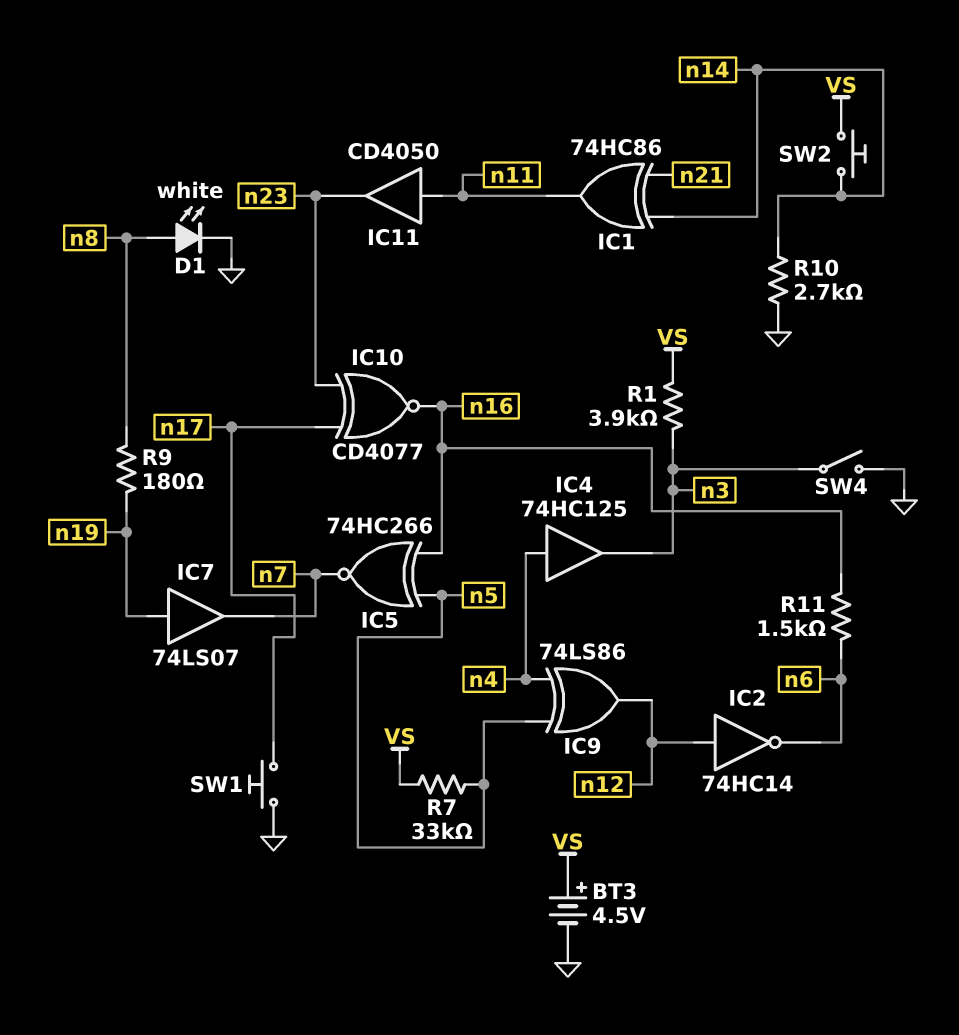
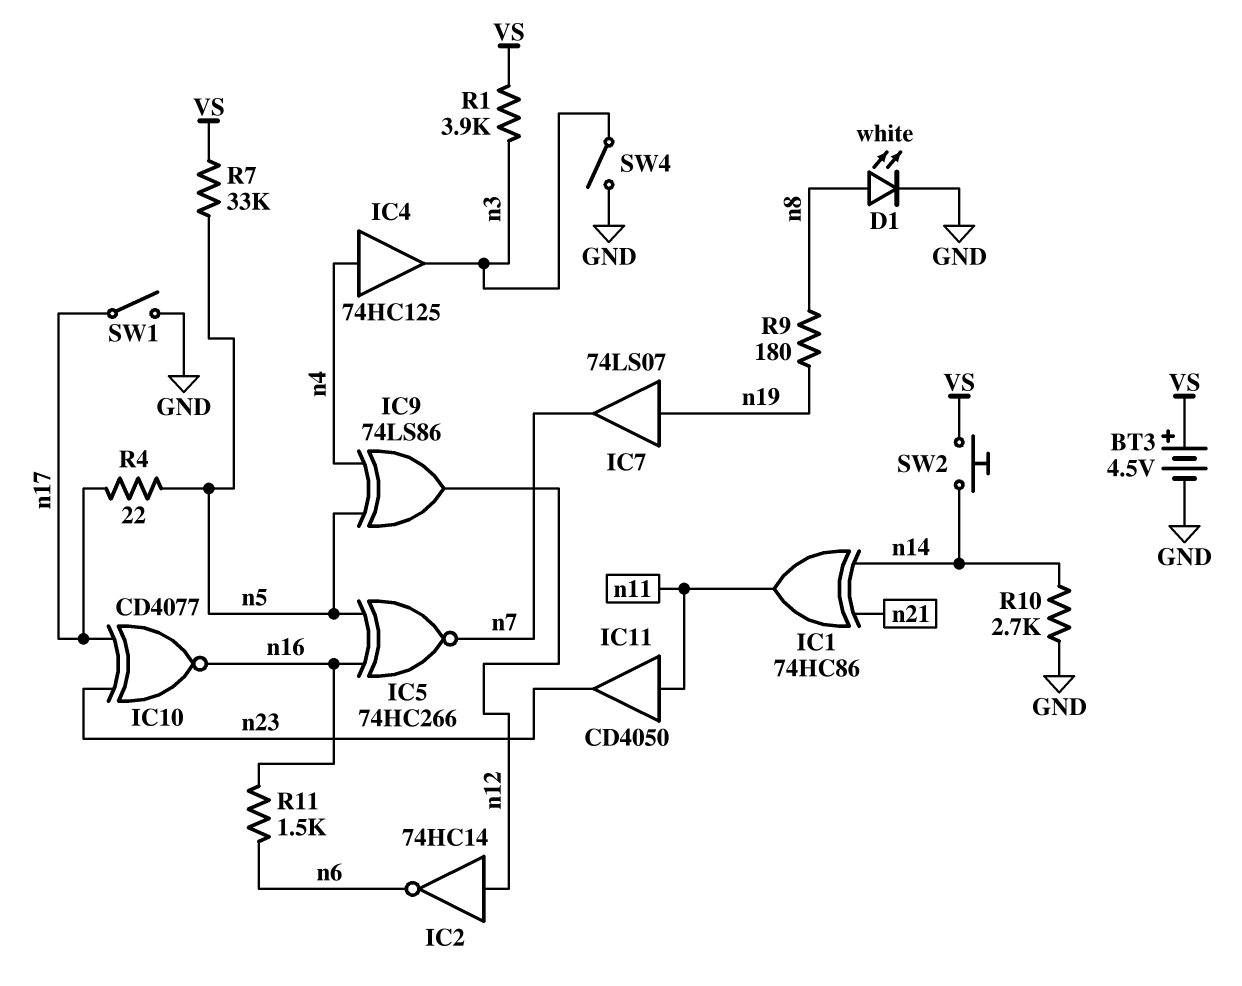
R4: none -> 22 (n5, n17)
SW1: button (GND, n17) -> switch (GND, n17)

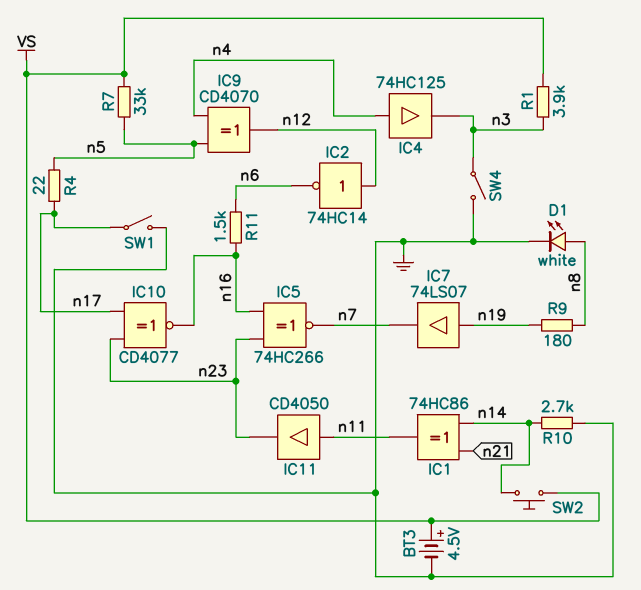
IC5: XNOR 74HC266 (in n5, in n16, out n7) -> XNOR 74HC266 (in n16, in n23, out n7)
IC9: XOR 74LS86 (in n4, in n5, out n12) -> XOR CD4070 (in n4, in n5, out n12)

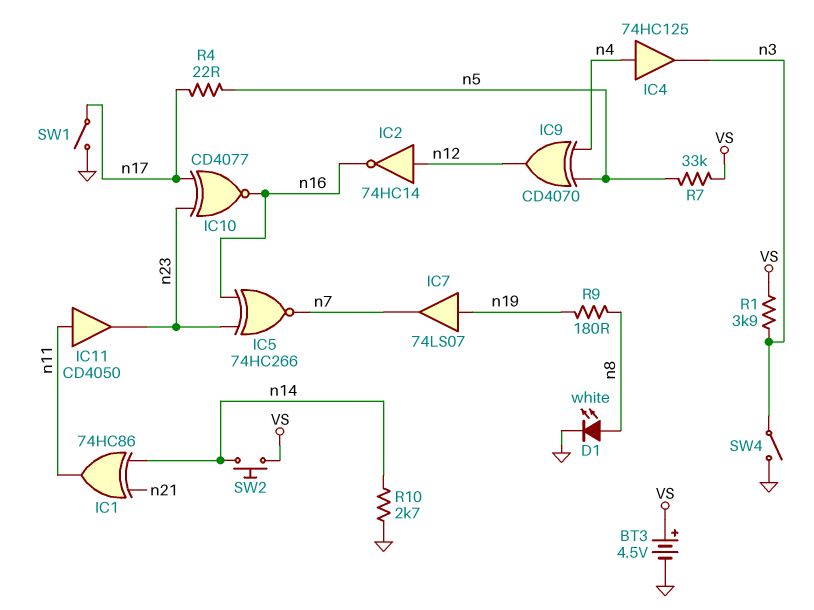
IC2: NOT 74HC14 (in n12, out n6) -> NOT 74HC14 (in n12, out n16)
R11: 1.5k (n6, n16) -> none

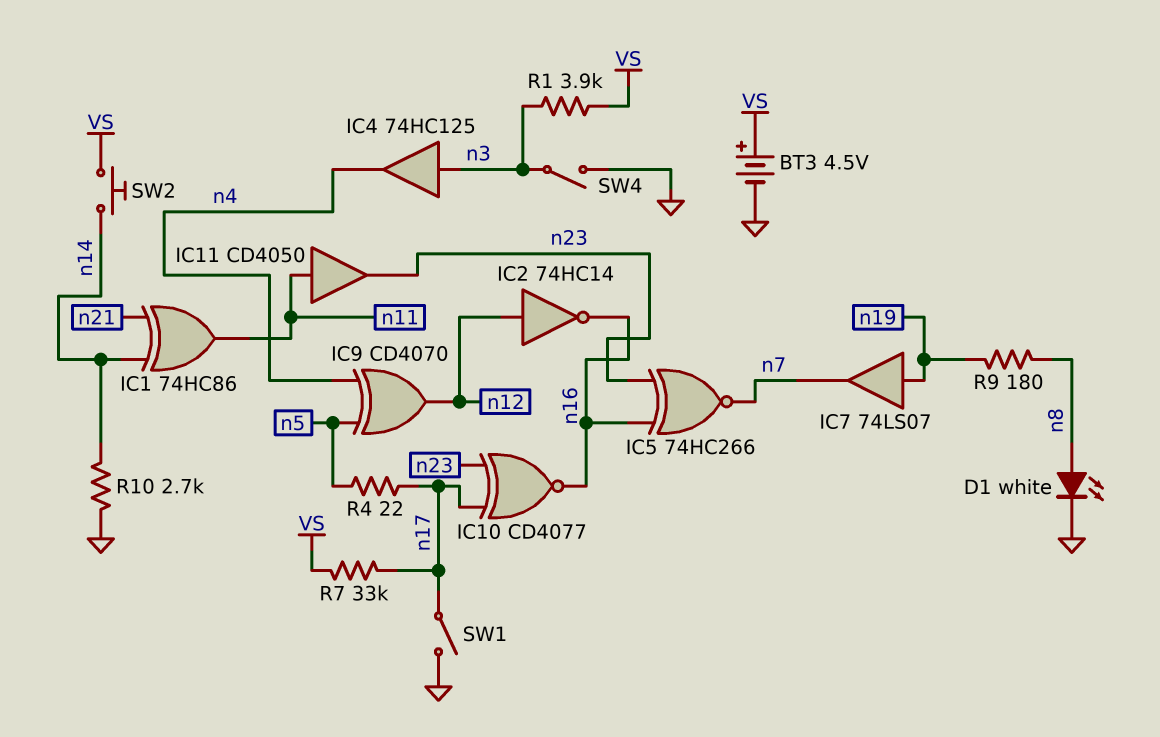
IC4: buffer 74HC125 (in n4, out n3) -> buffer 74HC125 (in n3, out n4)
R7: 33k (VS, n5) -> 33k (VS, n17)

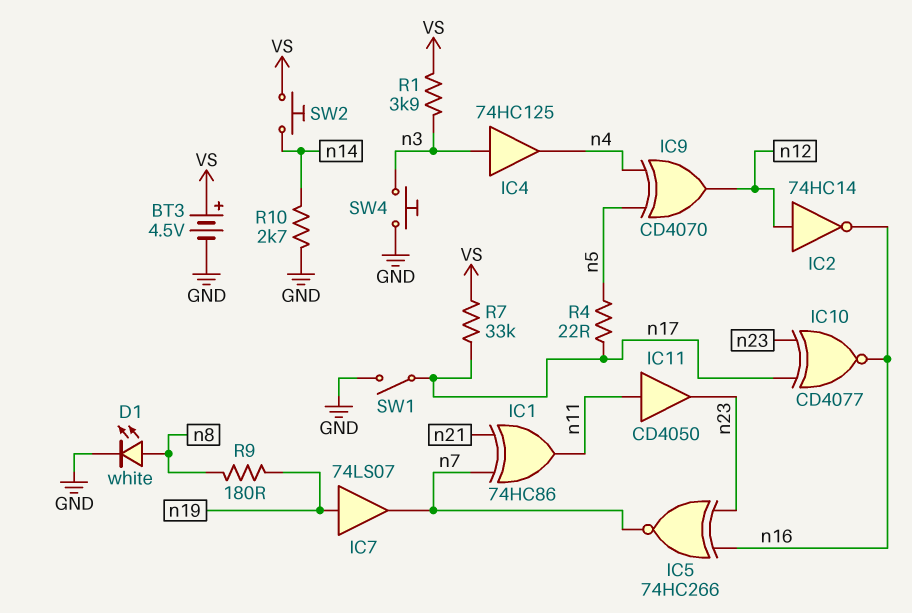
IC1: XOR 74HC86 (in n14, in n21, out n11) -> XOR 74HC86 (in n7, in n21, out n11)
SW4: switch (GND, n3) -> button (GND, n3)

